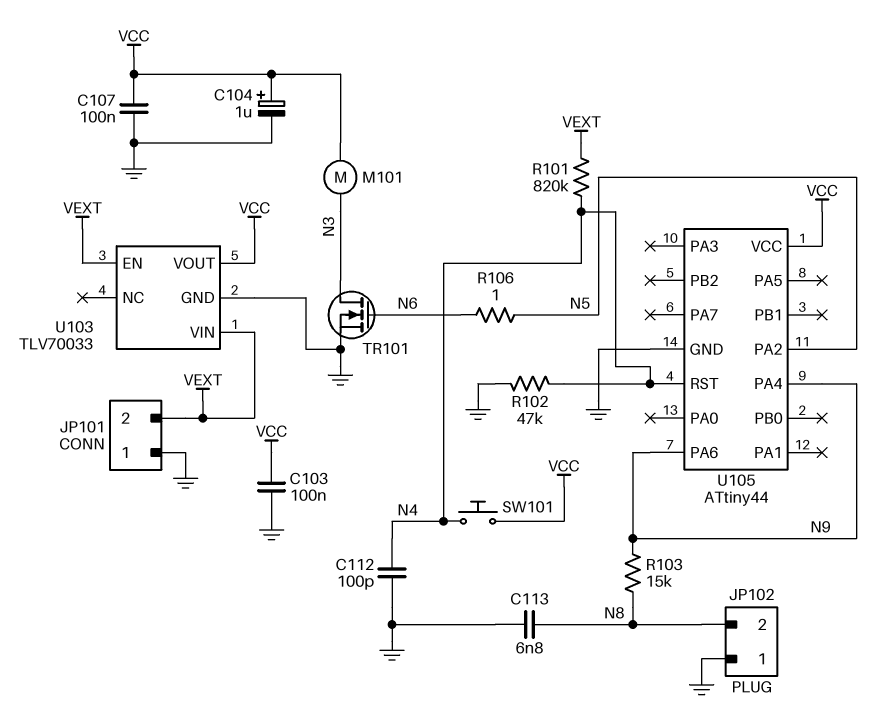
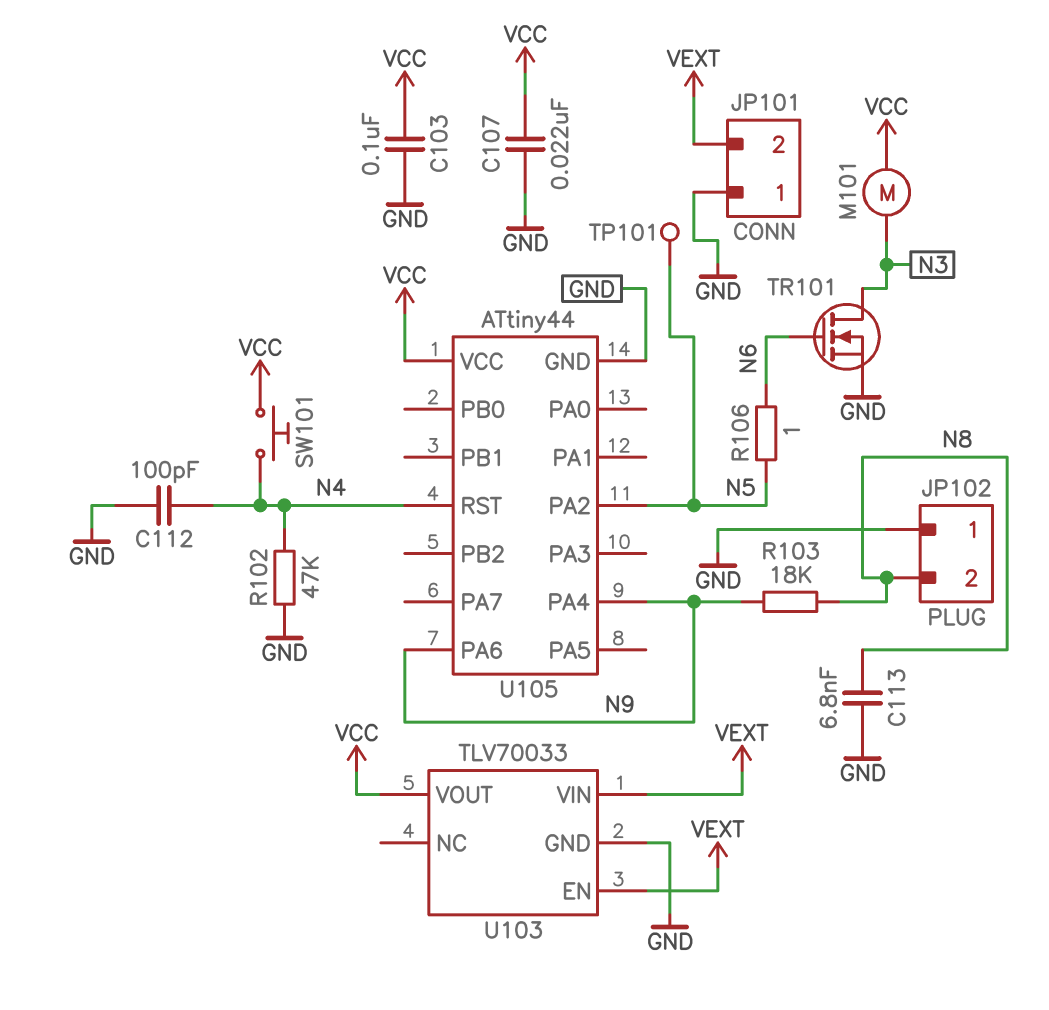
C104: 1uF (plus VCC, minus GND) -> none
C107: 100nF (GND, VCC) -> 22nF (GND, VCC)
R101: 820k (N4, VEXT) -> none
R103: 15k (N8, N9) -> 18k (N8, N9)
TP101: none -> test point (N5)

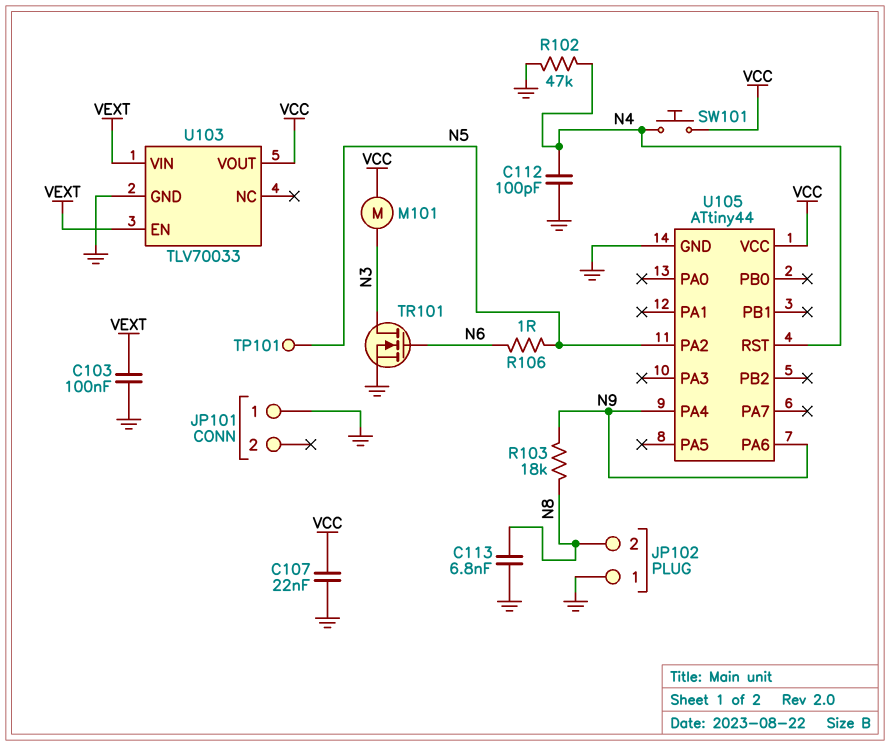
C103: 100nF (GND, VCC) -> 100nF (GND, VEXT)
JP101 pin 2: VEXT -> none

